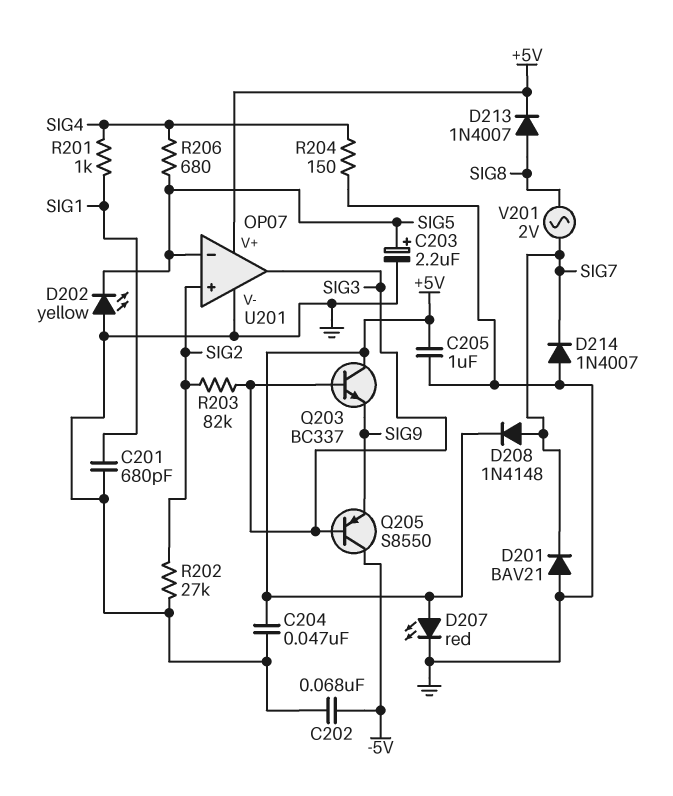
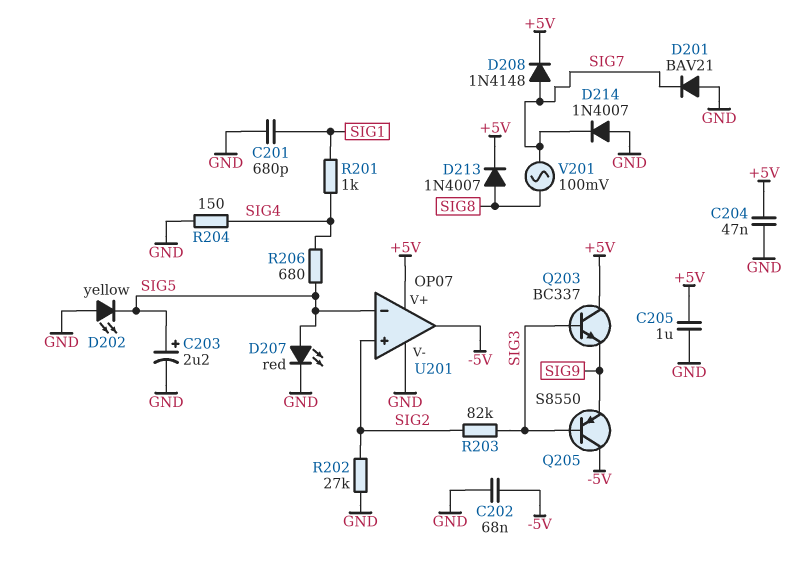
D207: LED red (A +5V, K GND) -> LED red (A SIG5, K GND)
U201 pin out: SIG3 -> -5V
V201: AC 2V (SIG7, SIG8) -> AC 100mV (SIG7, SIG8)

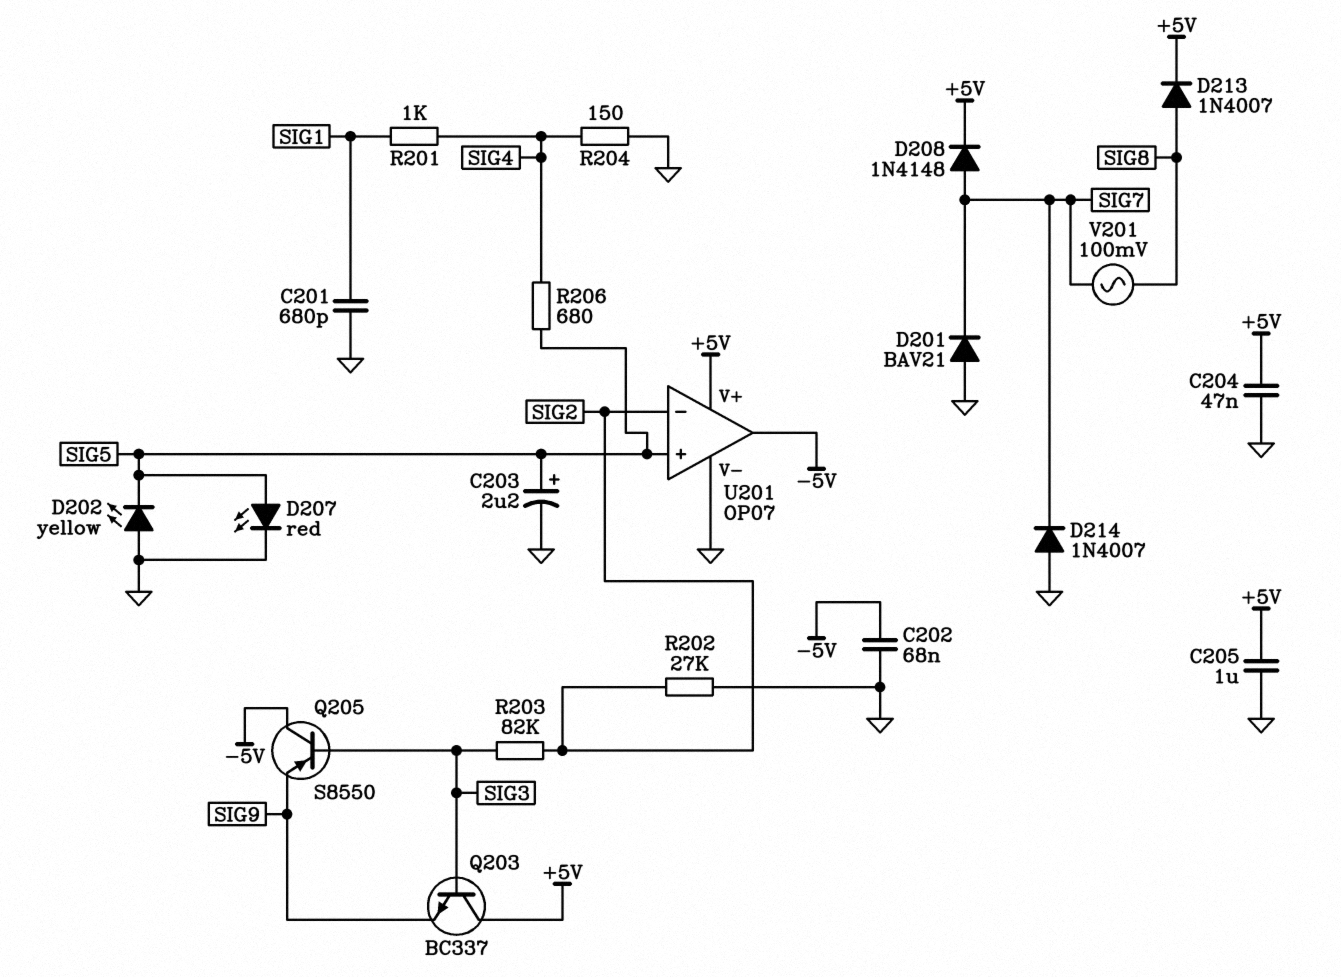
U201 pin in+: SIG2 -> SIG5
U201 pin in-: SIG5 -> SIG2

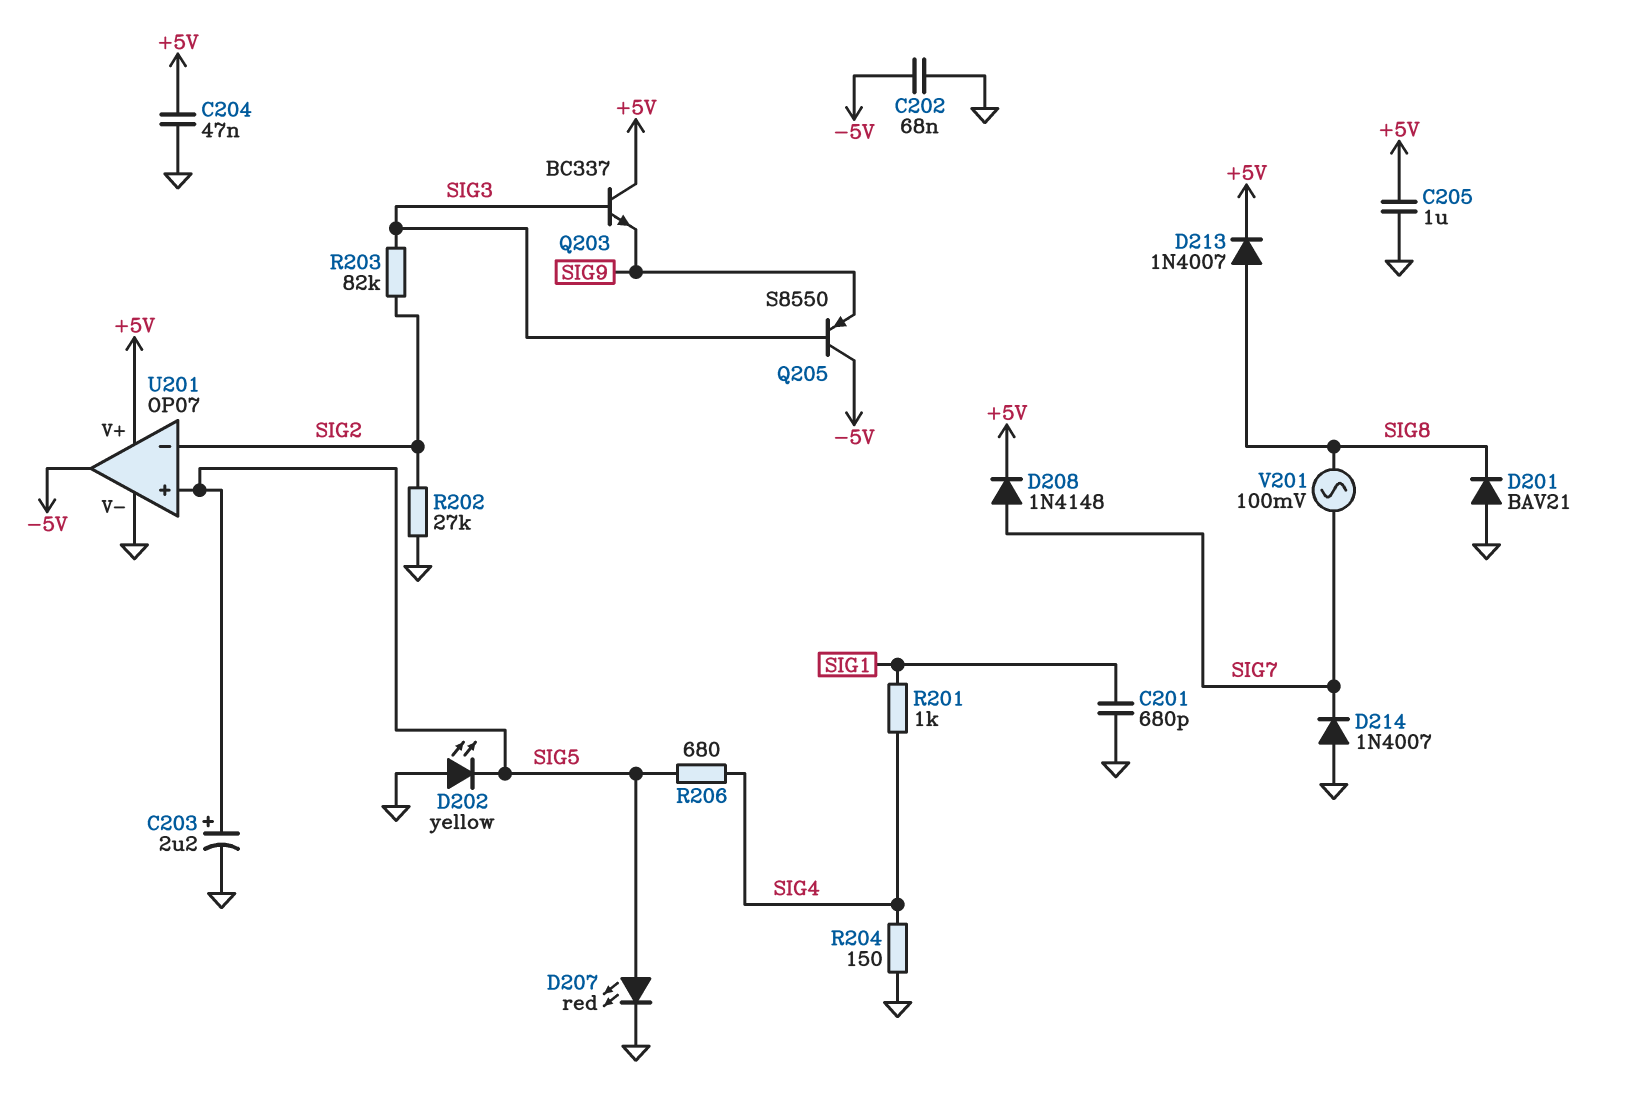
D201: diode BAV21 (A GND, K SIG7) -> diode BAV21 (A GND, K SIG8)

